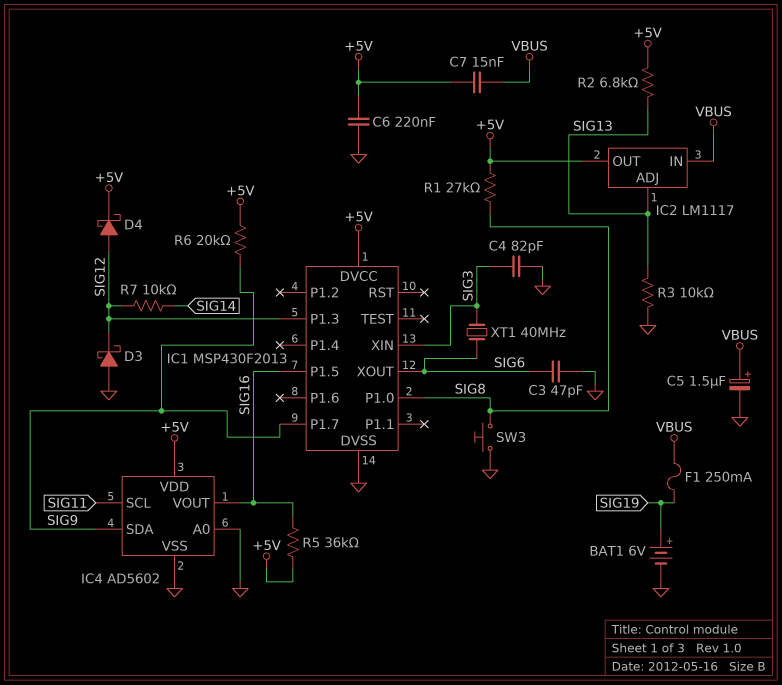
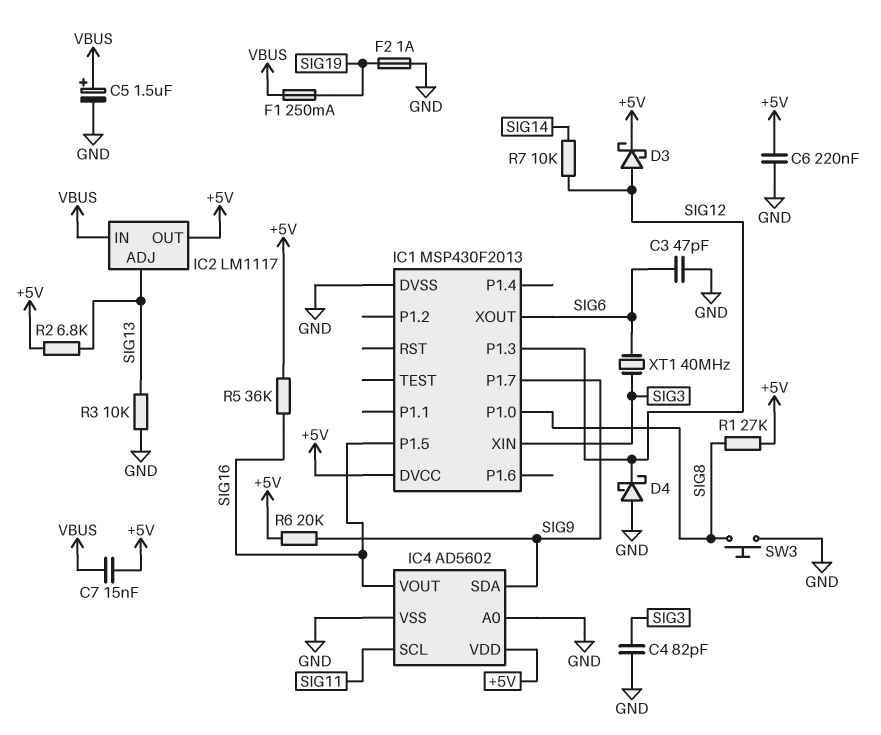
BAT1: 6V (plus SIG19, minus GND) -> none
D3: schottky (A GND, K SIG12) -> schottky (A SIG12, K +5V)
D4: schottky (A SIG12, K +5V) -> schottky (A GND, K SIG12)
F2: none -> 1A (GND, SIG19)

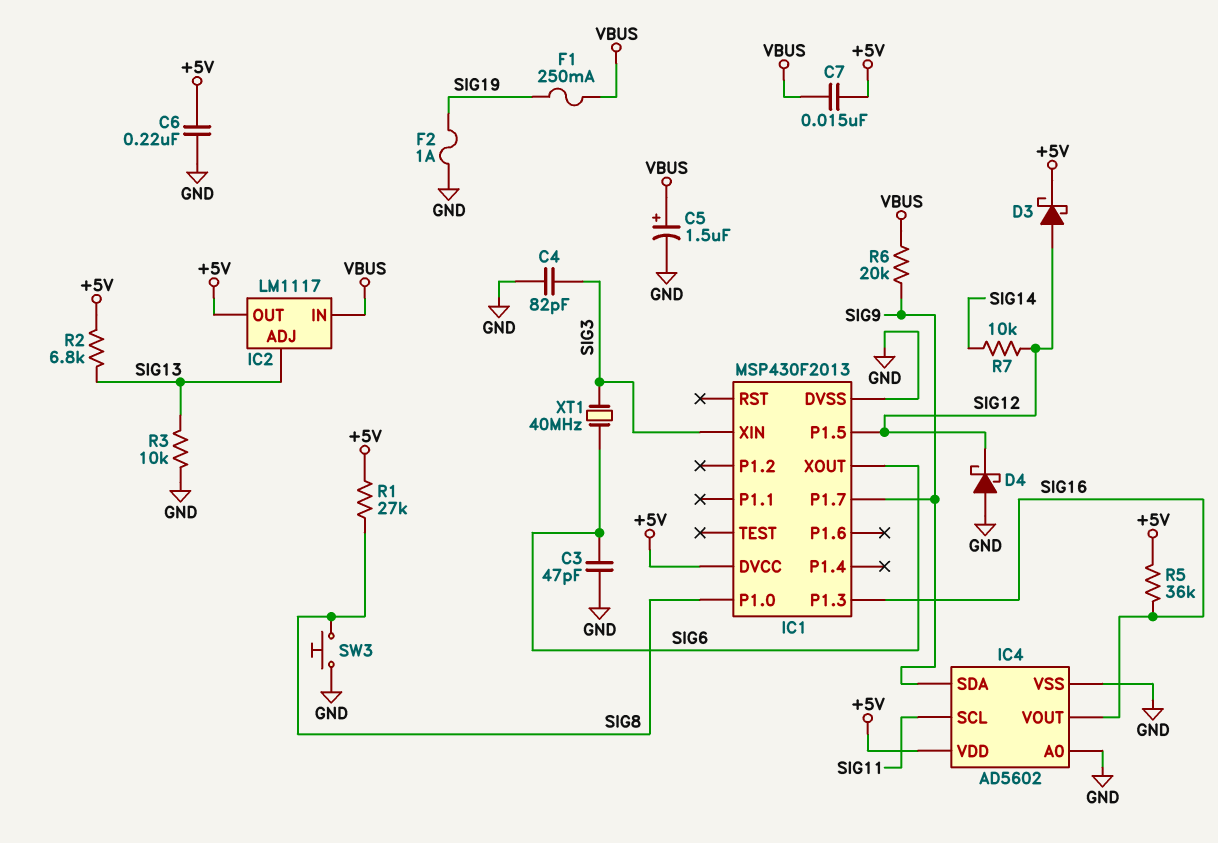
IC1 pin P1.3: SIG12 -> SIG16
IC1 pin P1.5: SIG16 -> SIG12
R6: 20k (+5V, SIG9) -> 20k (SIG9, VBUS)

